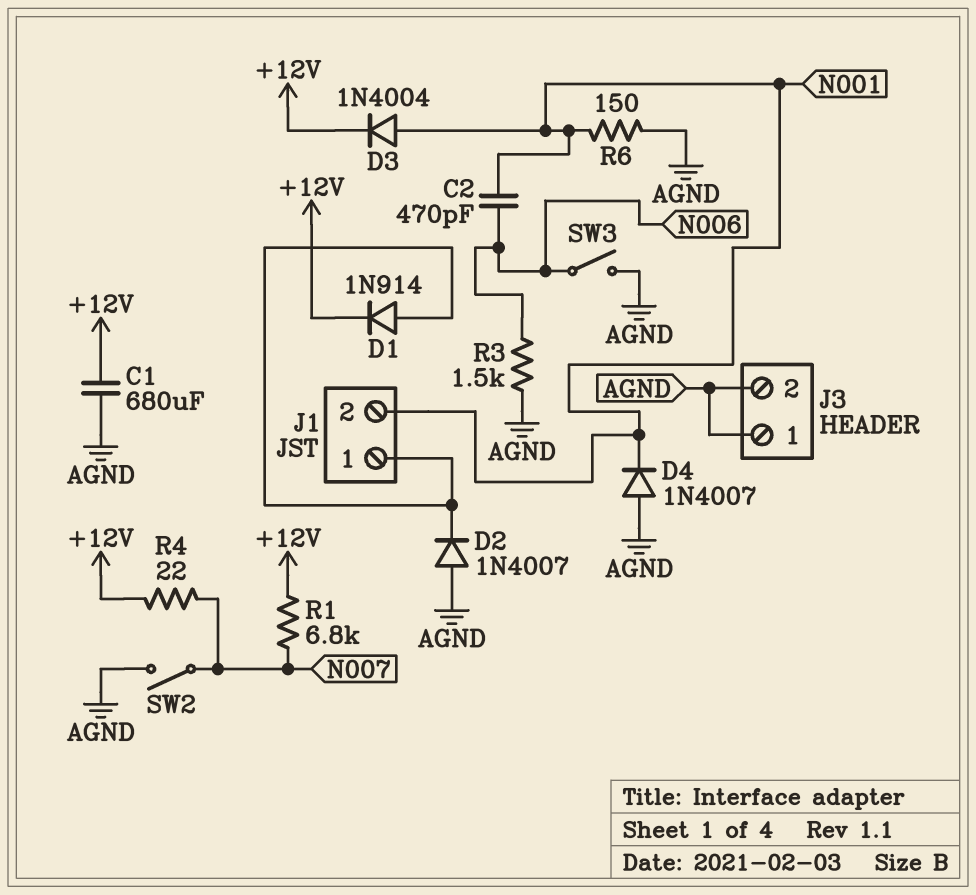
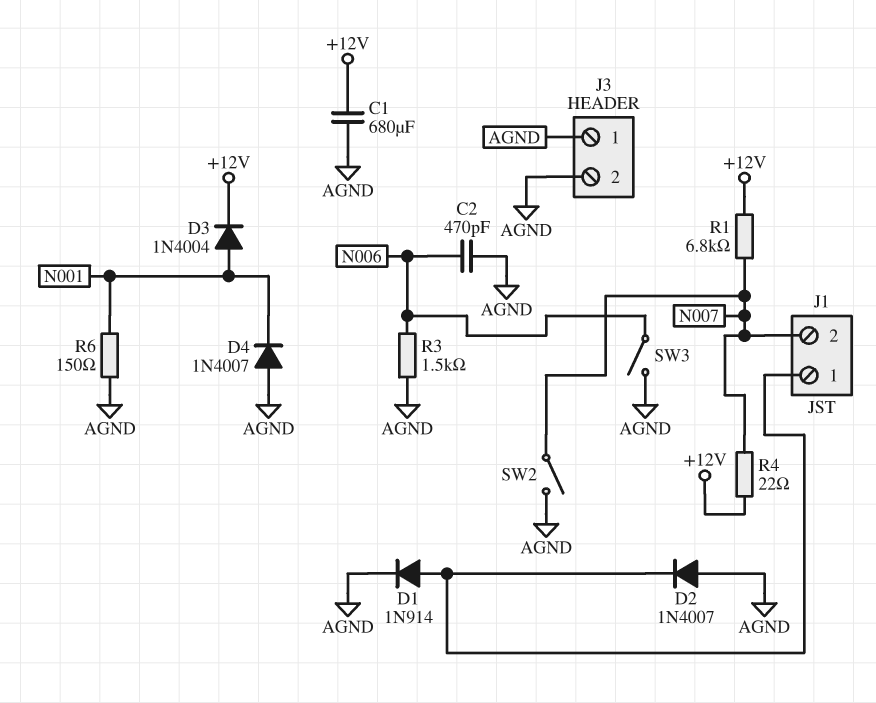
C2: 470pF (N001, N006) -> 470pF (AGND, N006)
D1: diode 1N914 (A J1/1, K +12V) -> diode 1N914 (A J1/1, K AGND)
J1 pin 2: N001 -> N007

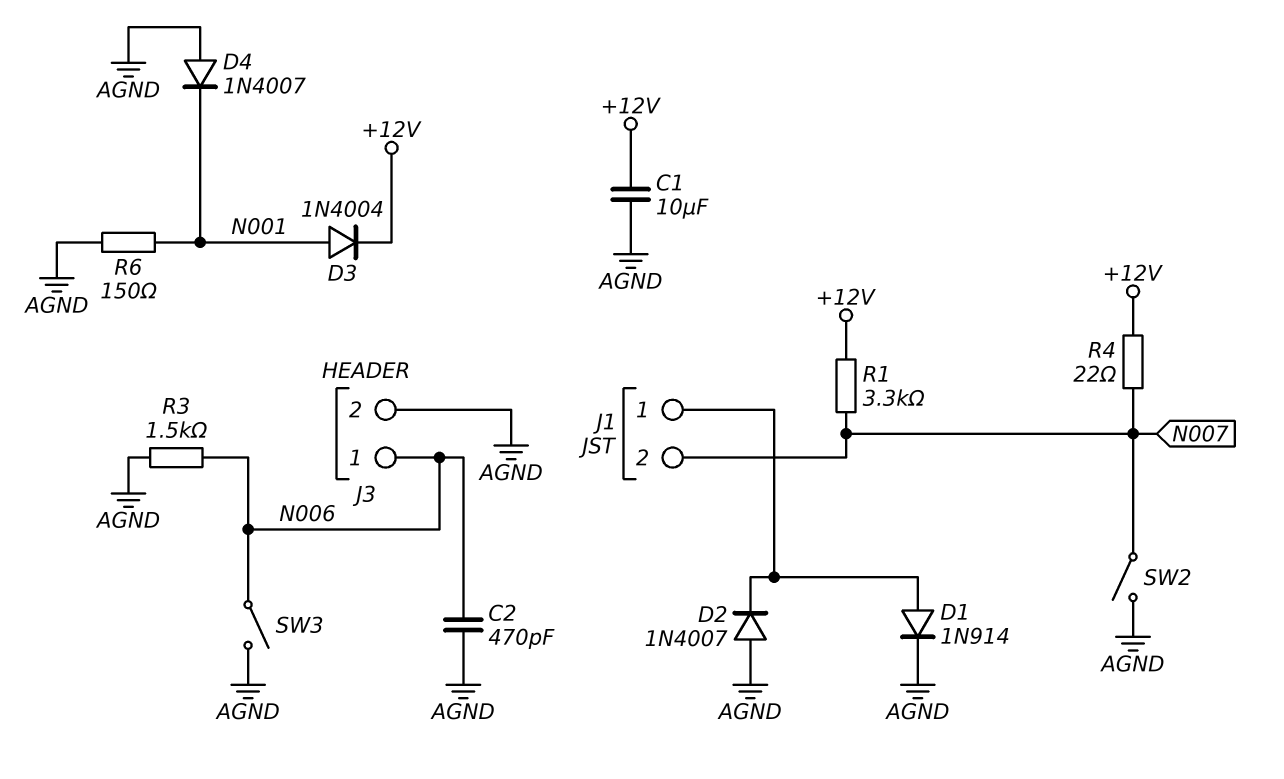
C1: 680uF (+12V, AGND) -> 10uF (+12V, AGND)
J3 pin 1: AGND -> N006
R1: 6.8k (+12V, N007) -> 3.3k (+12V, N007)

